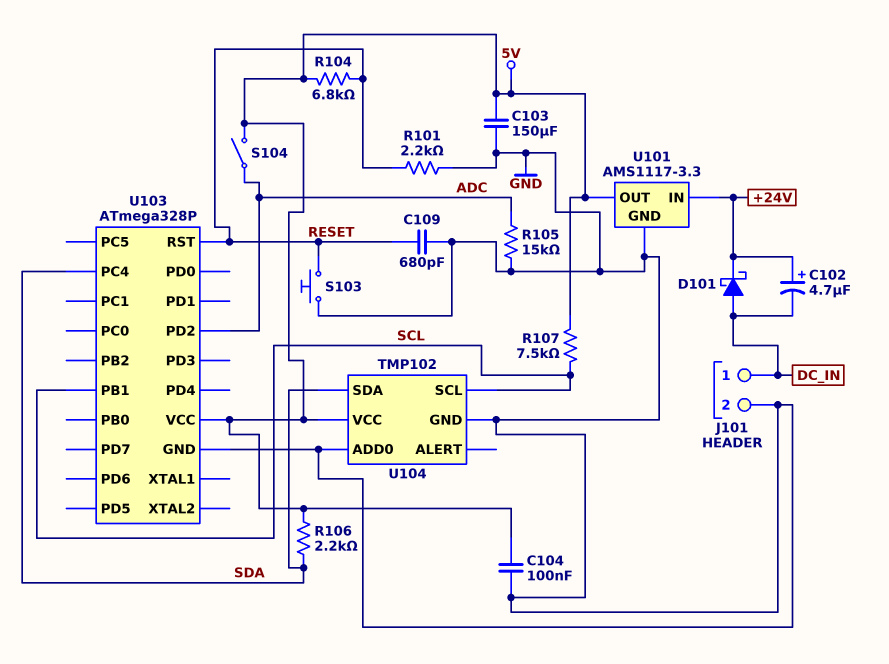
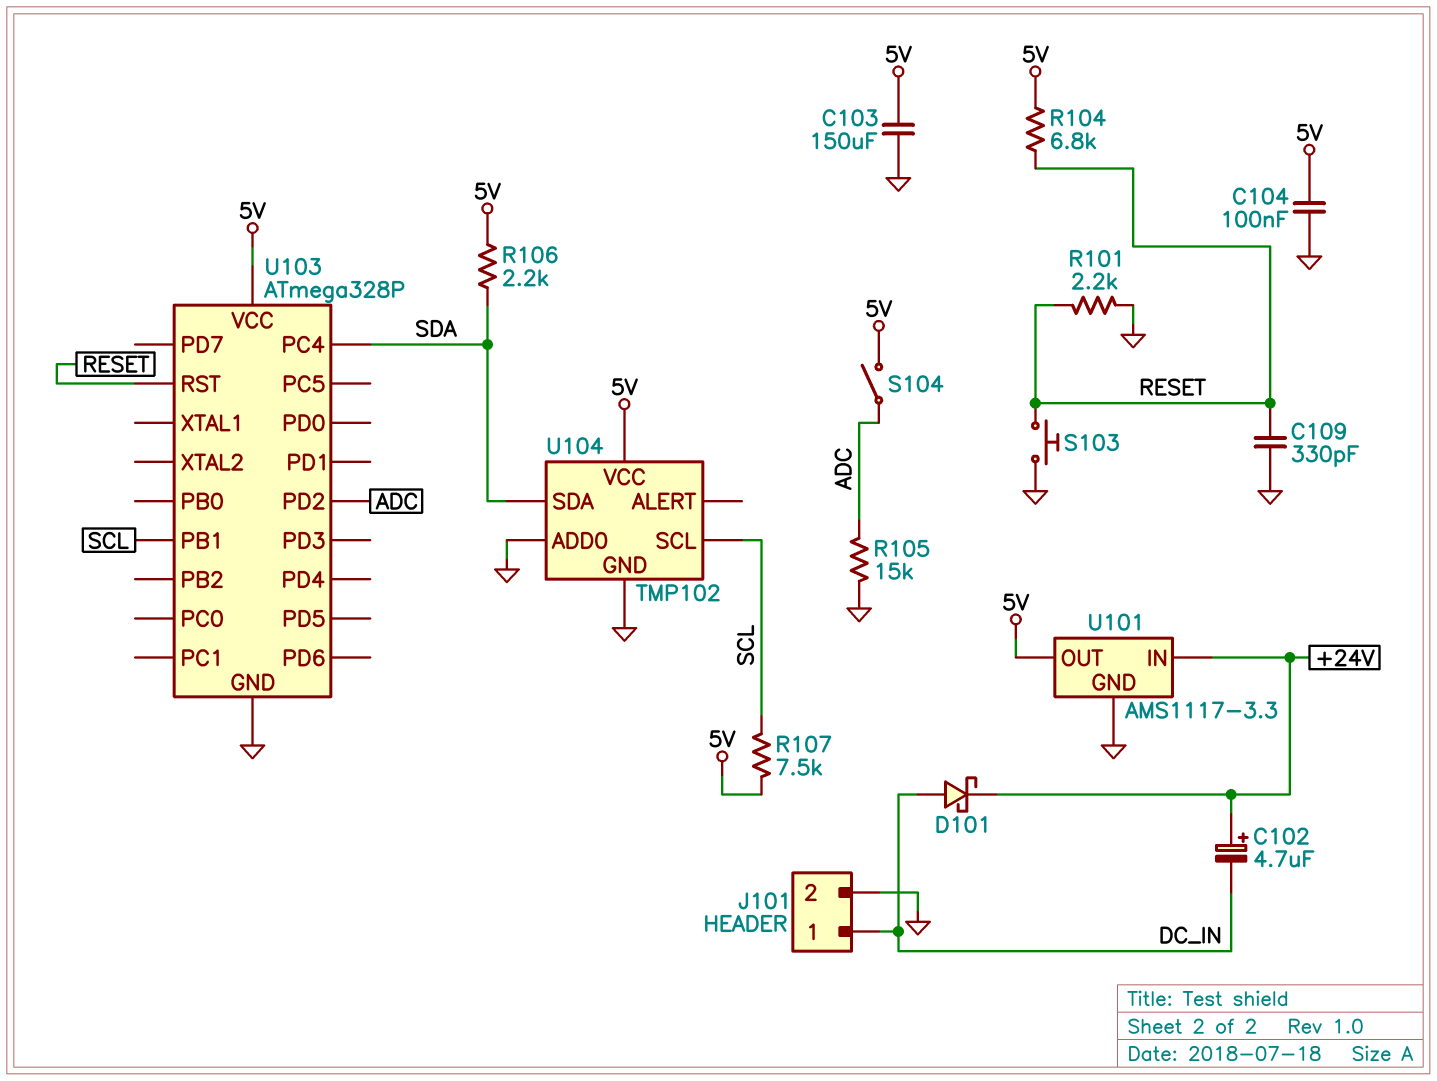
C109: 680pF (GND, RESET) -> 330pF (GND, RESET)

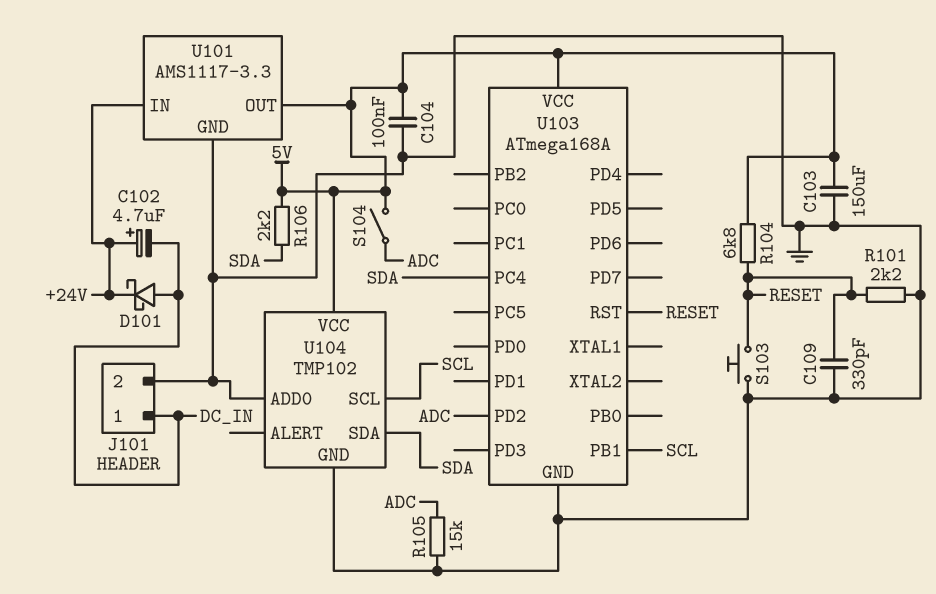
R107: 7.5k (5V, SCL) -> none
U103: ATmega328P -> ATmega168A

